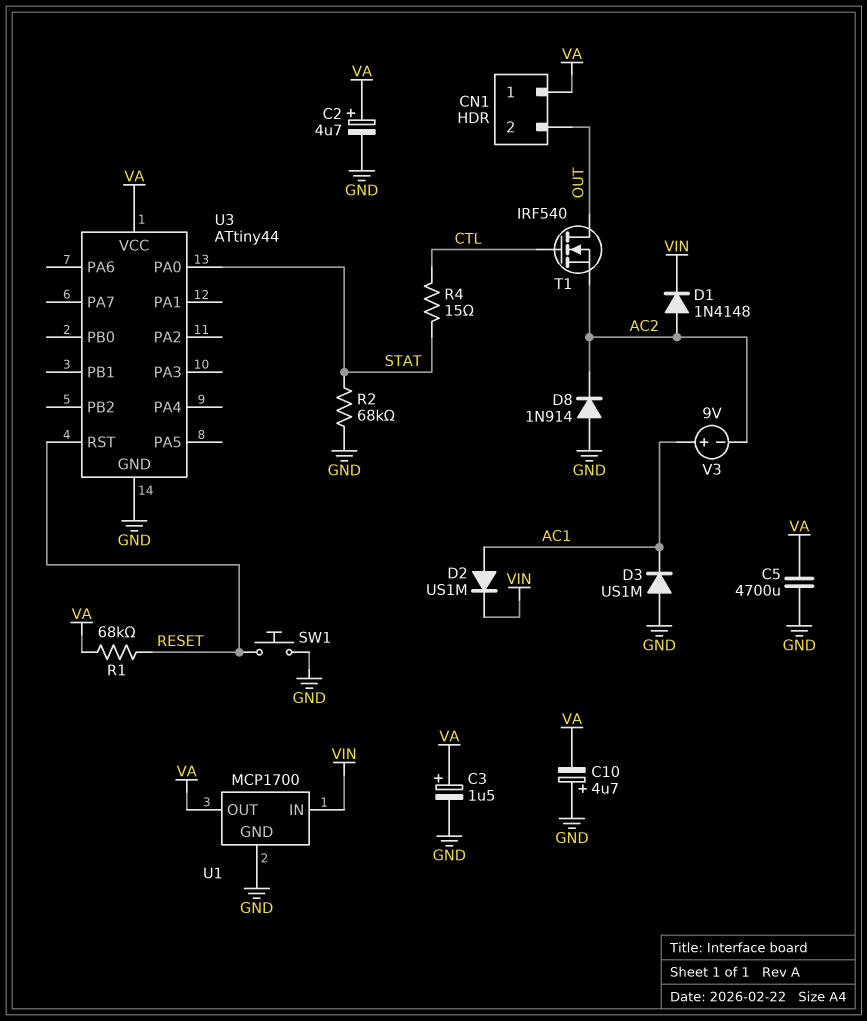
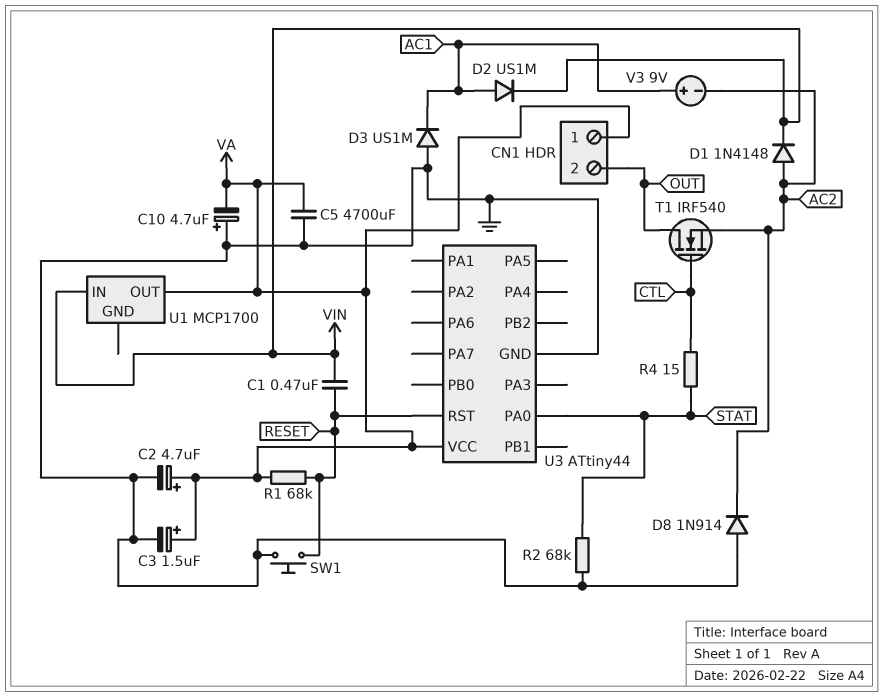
C1: none -> 470nF (RESET, VIN)
U1 pin GND: GND -> none

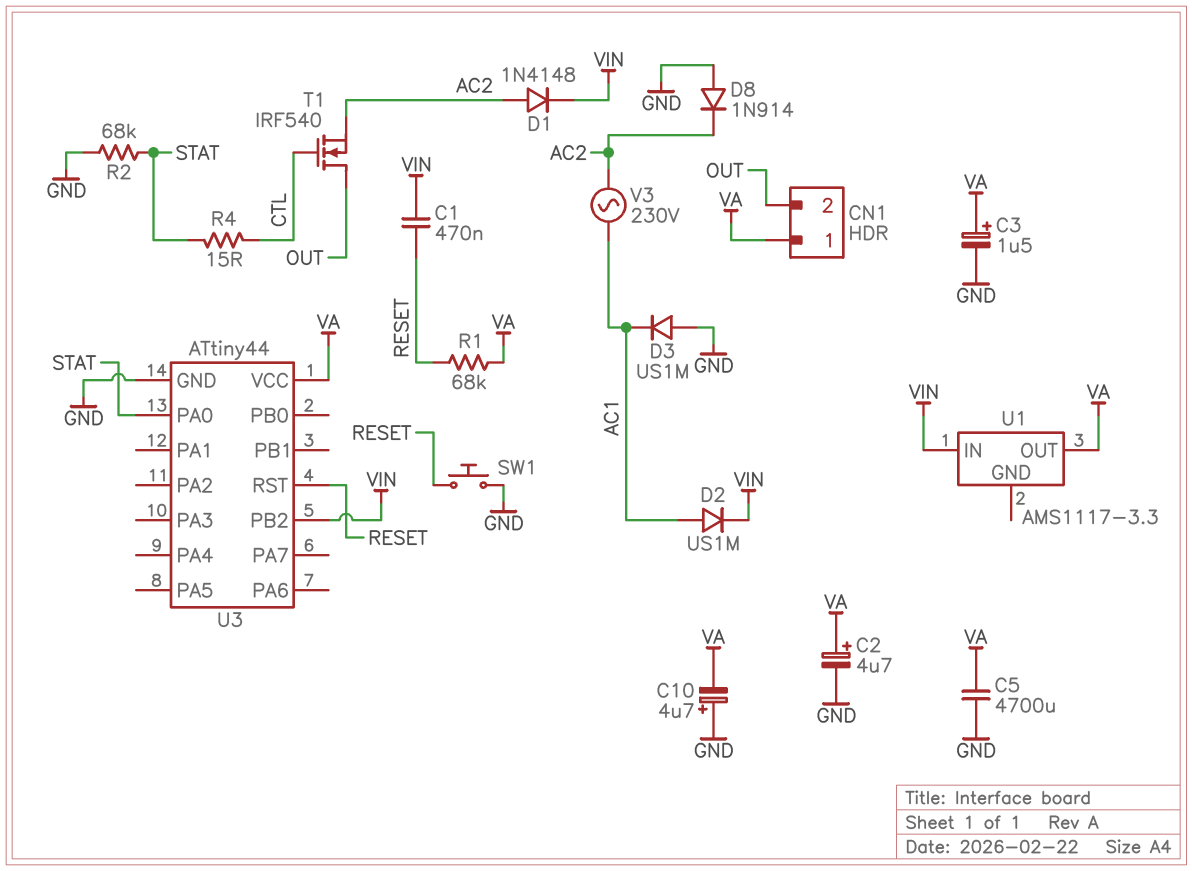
U1: MCP1700 -> AMS1117-3.3
U3 pin PB2: none -> VIN
V3: 9V (plus AC1, minus AC2) -> AC 230V (AC1, AC2)

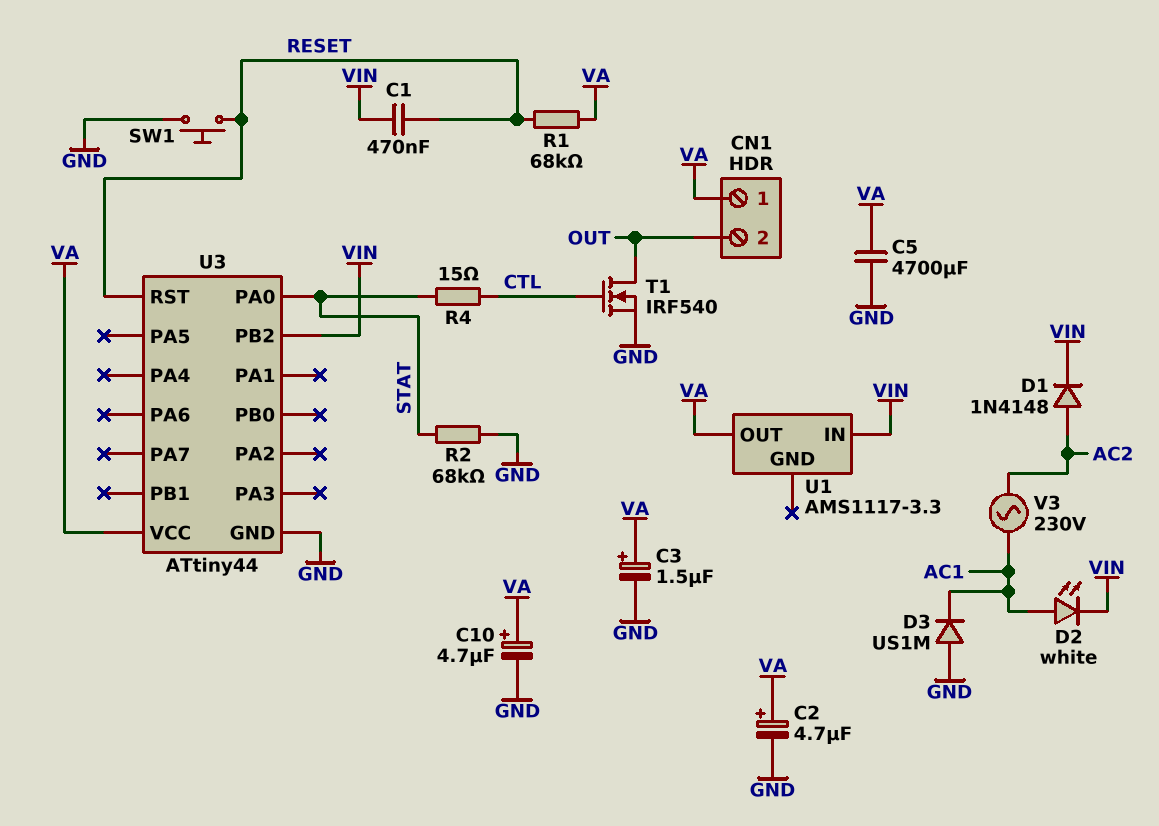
C10: 4.7uF (plus GND, minus VA) -> 4.7uF (plus VA, minus GND)
D2: diode US1M (A AC1, K VIN) -> LED white (A AC1, K VIN)
D8: diode 1N914 (A GND, K AC2) -> none
T1: NMOS IRF540 (G CTL, D OUT, S AC2) -> NMOS IRF540 (G CTL, D OUT, S GND)

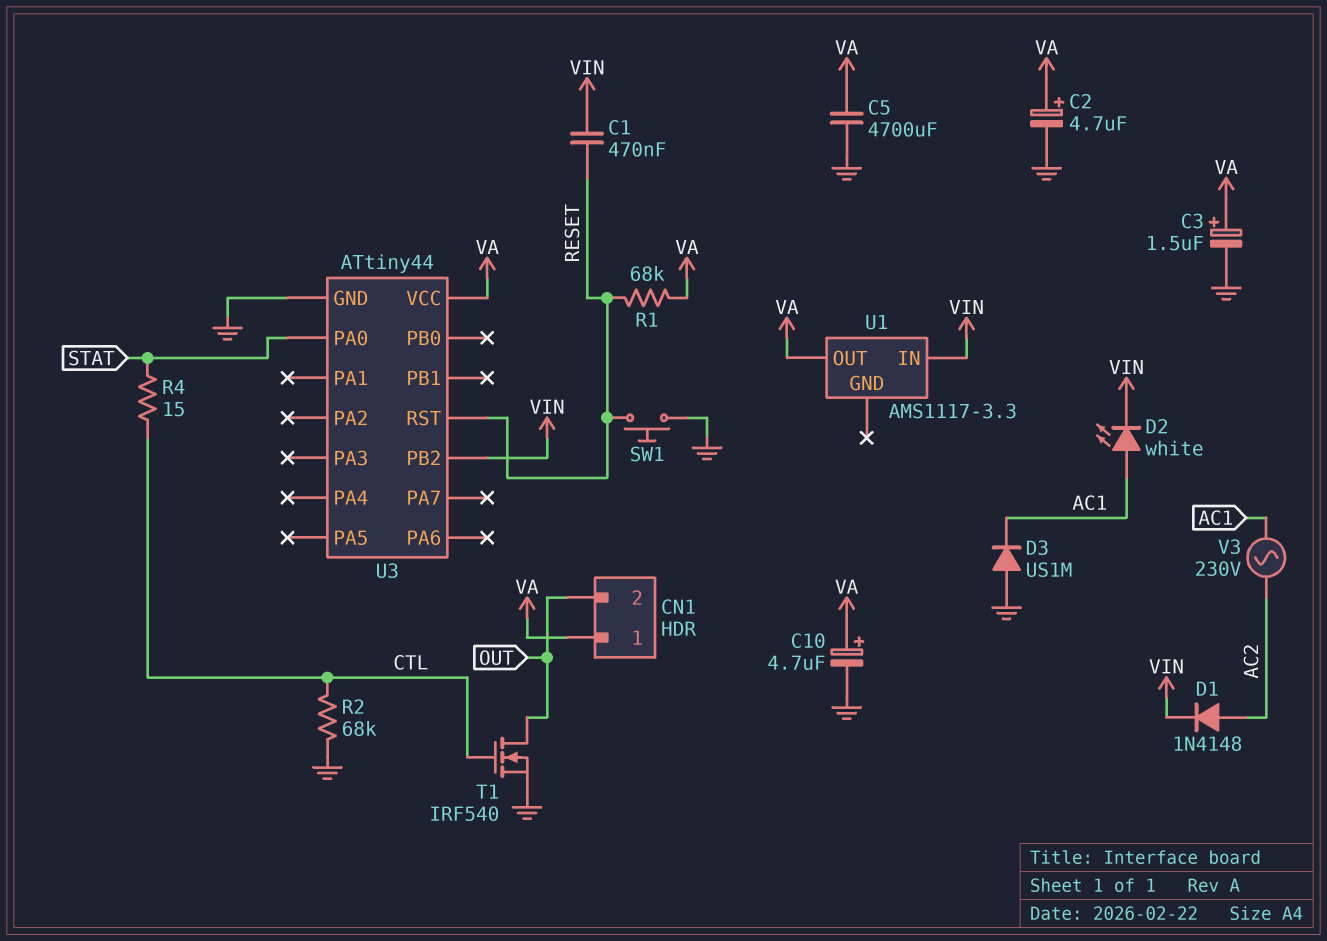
R2: 68k (GND, STAT) -> 68k (CTL, GND)

